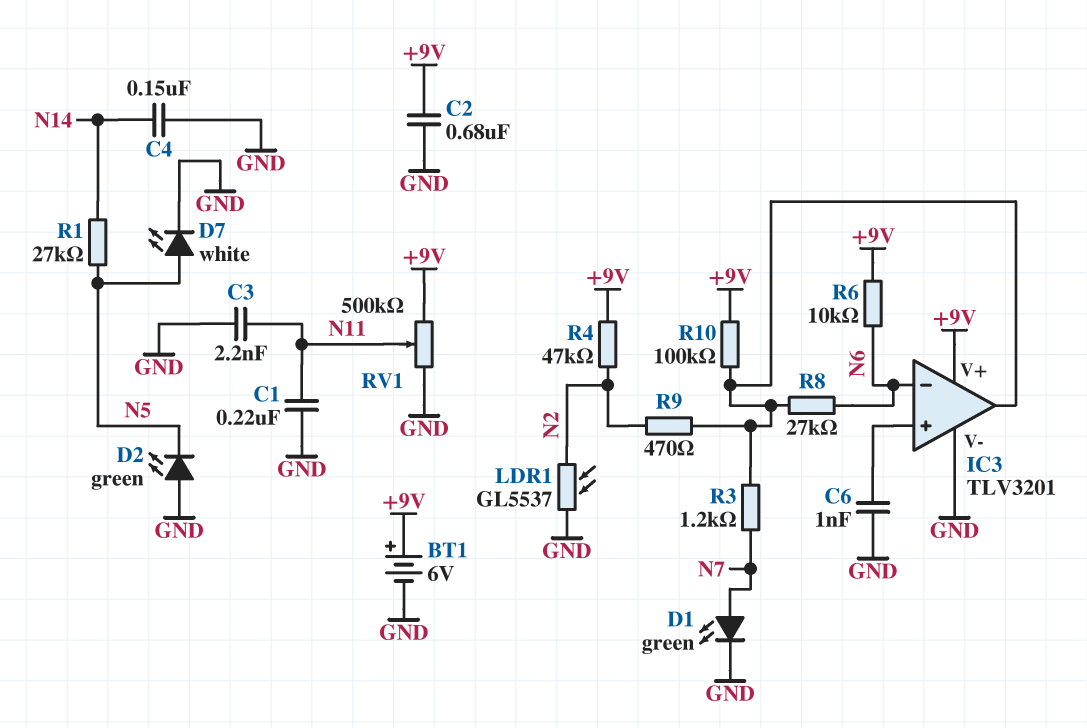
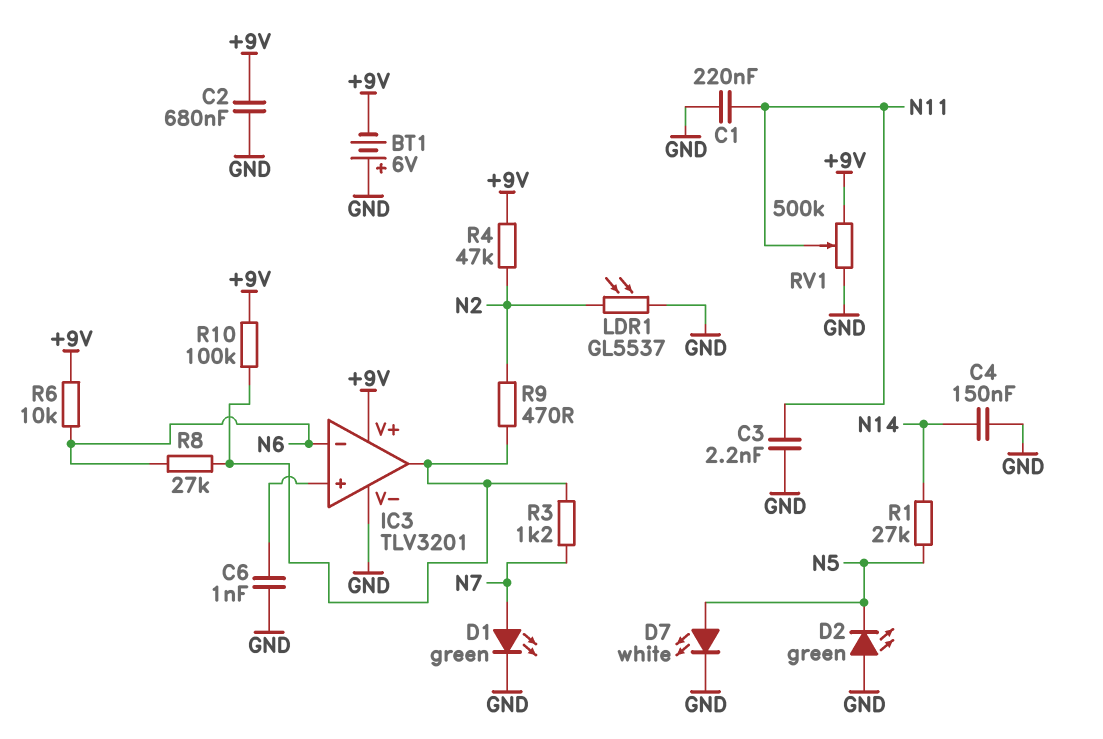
BT1: 6V (plus +9V, minus GND) -> 6V (plus GND, minus +9V)

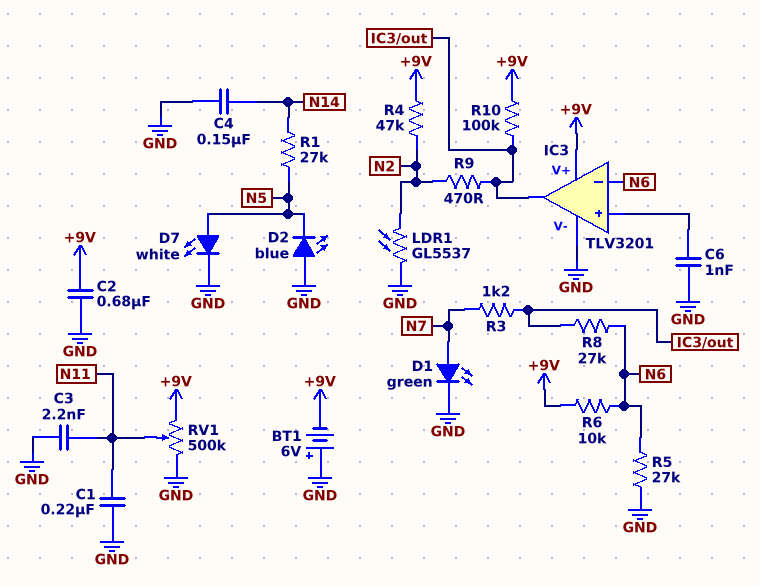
D2: LED green (A GND, K N5) -> LED blue (A GND, K N5)
R5: none -> 27k (GND, N6)

